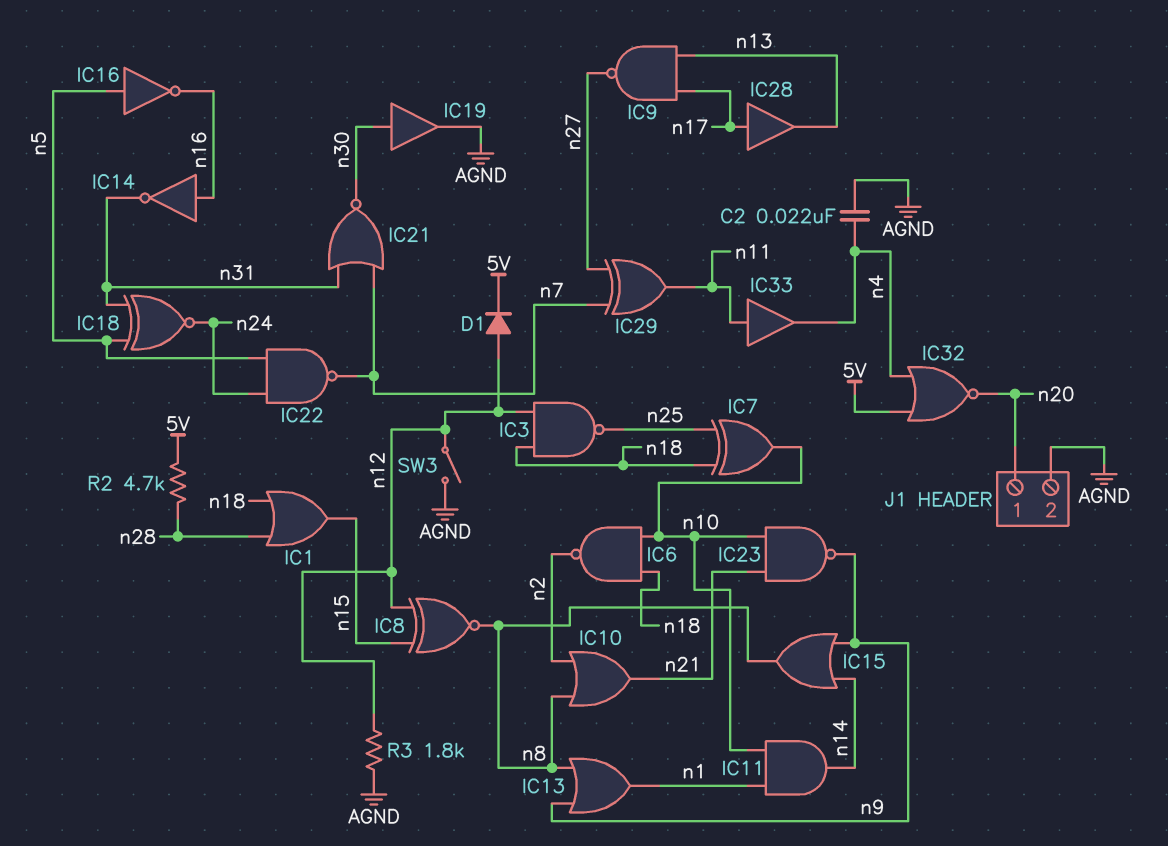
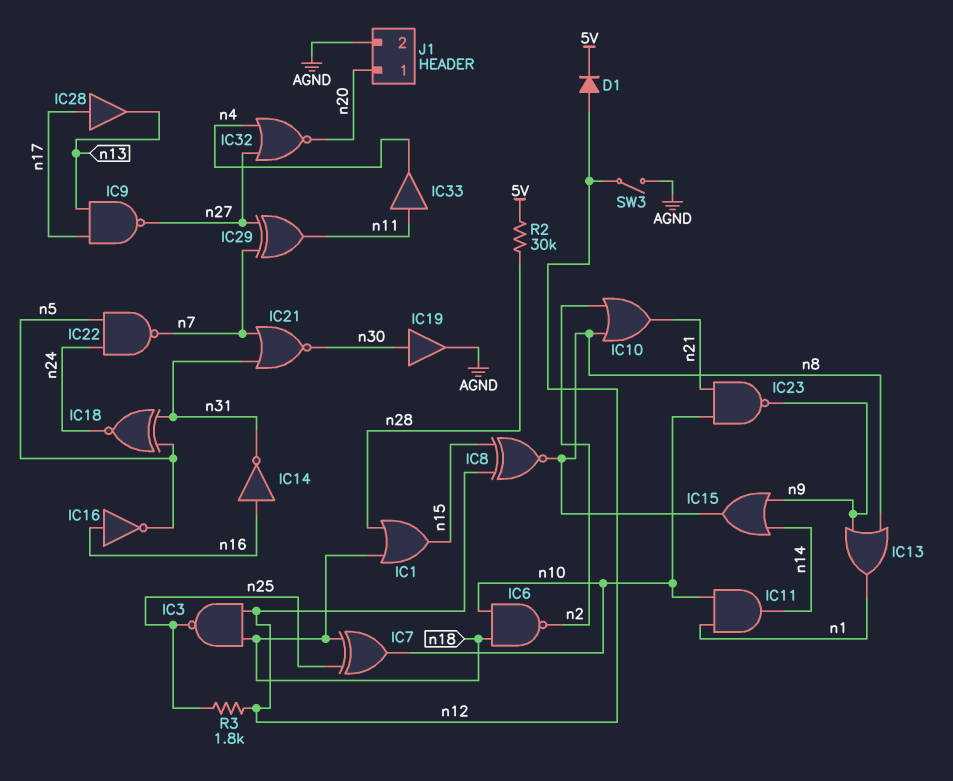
C2: 22nF (AGND, n4) -> none
IC16: NOT (in n5, out n16) -> NOT (in n16, out n5)
IC32: NOR (in 5V, in n4, out n20) -> NOR (in n4, in n27, out n20)
R2: 4.7k (5V, n28) -> 30k (5V, n28)
R3: 1.8k (AGND, n12) -> 1.8k (n12, n25)

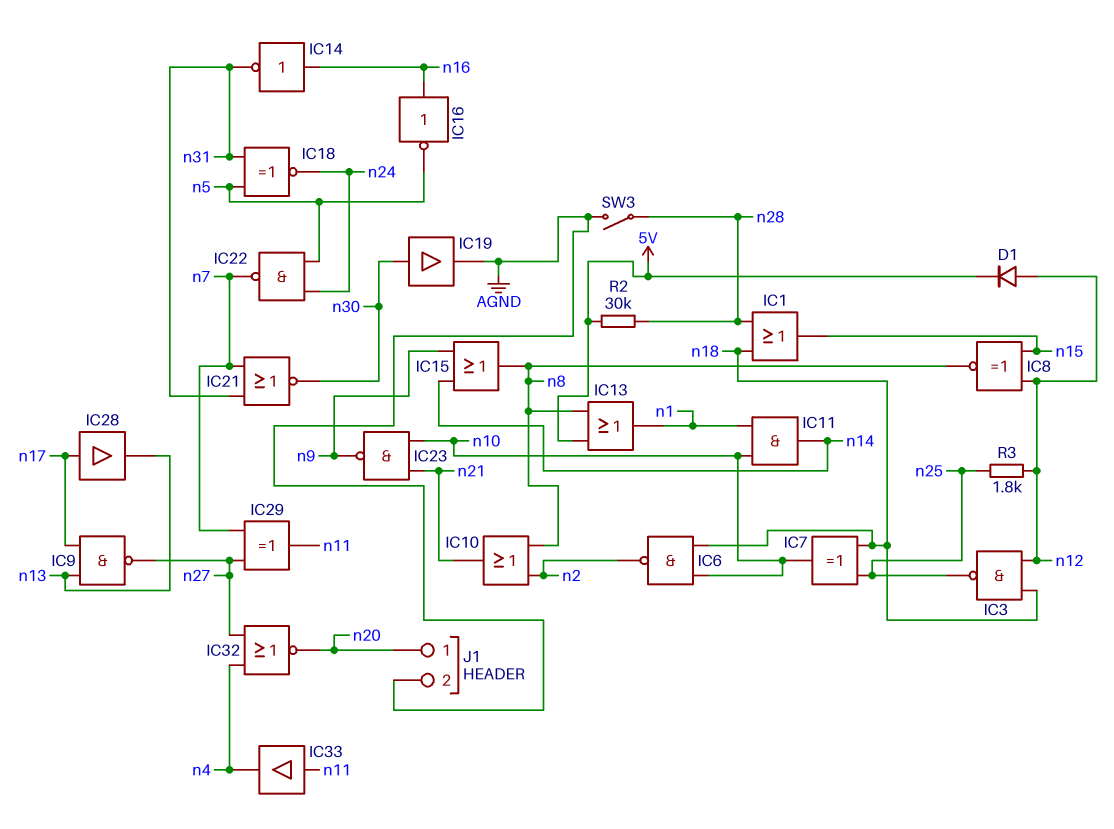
IC13: OR (in n8, in n9, out n1) -> OR (in 5V, in n8, out n1)
SW3: switch (AGND, n12) -> switch (AGND, n28)

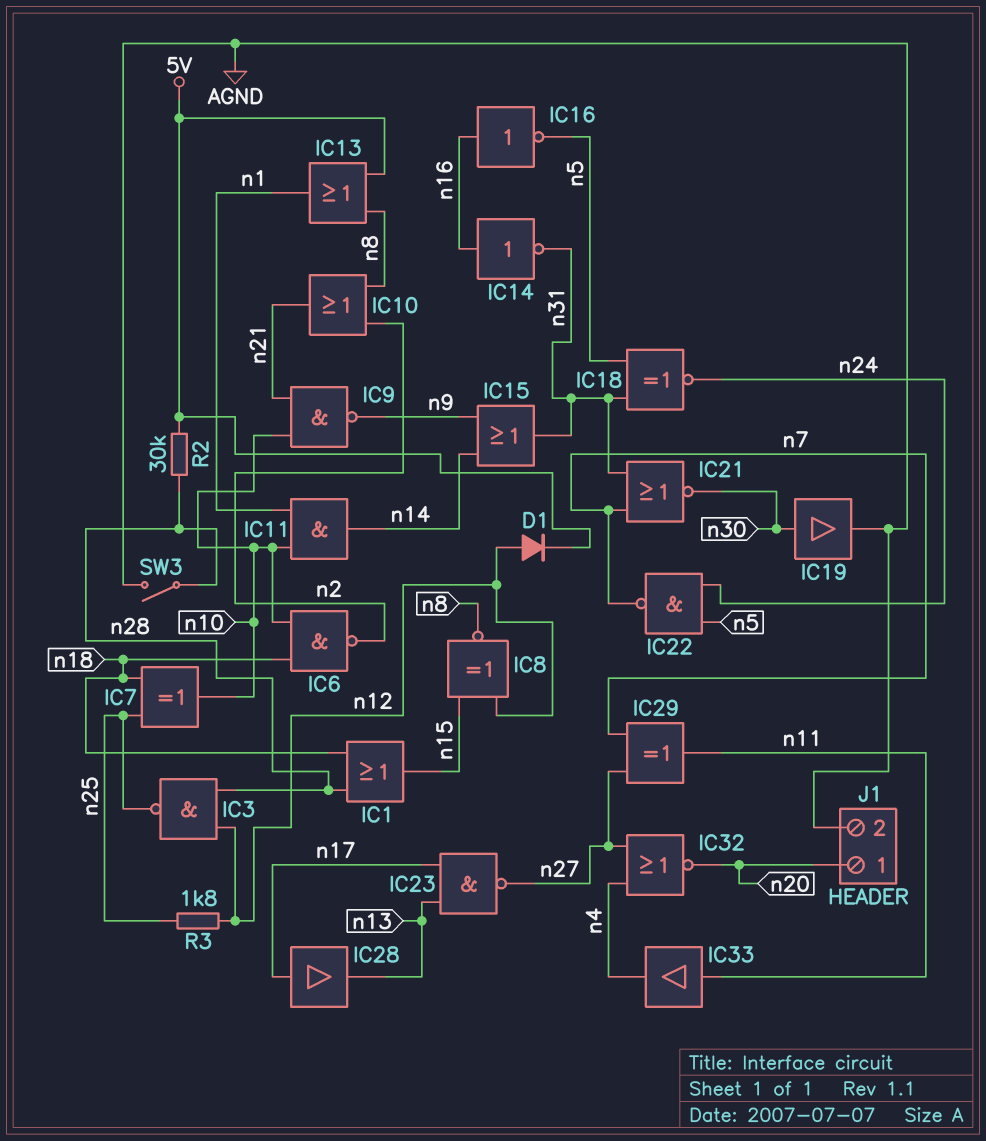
IC3: NAND (in n12, in n18, out n25) -> NAND (in n12, in n28, out n25)
IC9: NAND (in n13, in n17, out n27) -> NAND (in n10, in n21, out n9)
IC15: OR (in n9, in n14, out n8) -> OR (in n9, in n14, out n31)
IC23: NAND (in n10, in n21, out n9) -> NAND (in n13, in n17, out n27)

